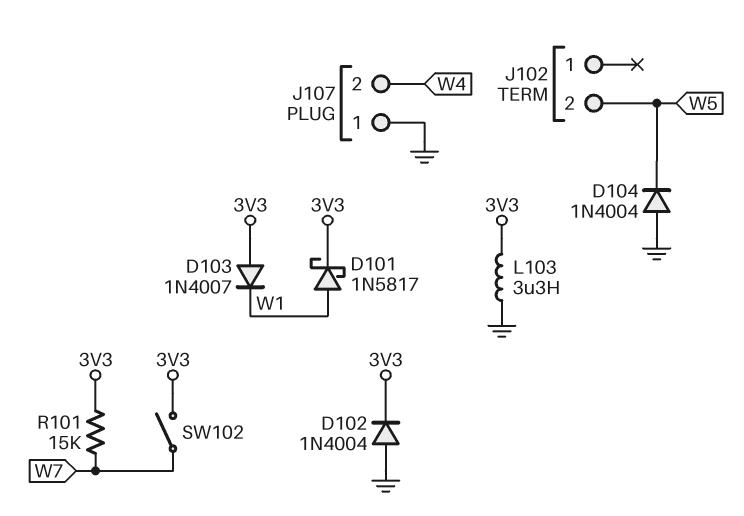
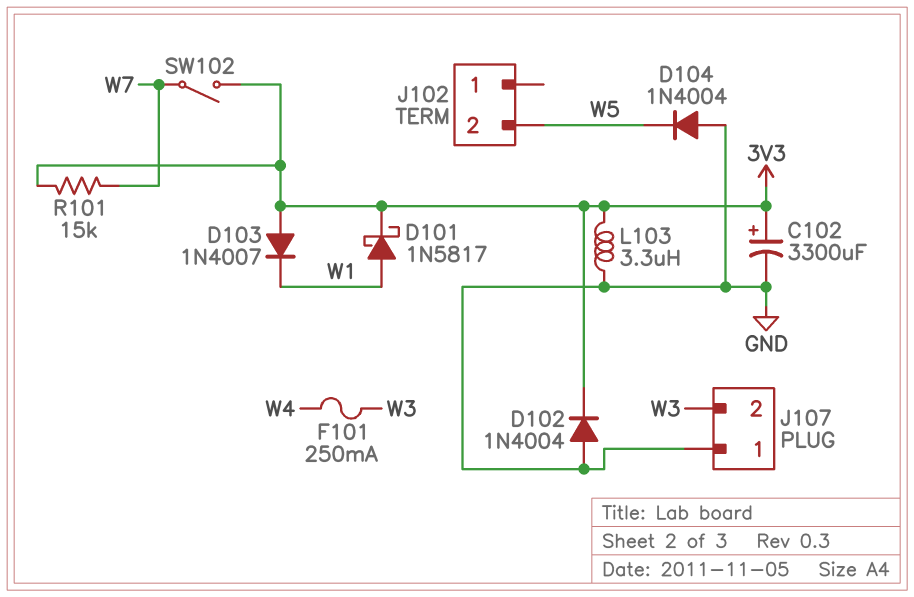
C102: none -> 3300uF (plus 3V3, minus GND)
F101: none -> 250mA (W3, W4)
J107 pin 2: W4 -> W3

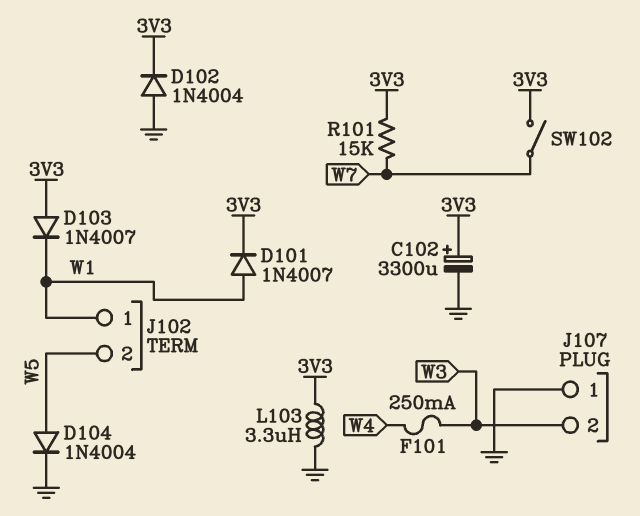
D101: schottky 1N5817 (A W1, K 3V3) -> diode 1N4007 (A W1, K 3V3)
D104: diode 1N4004 (A GND, K W5) -> diode 1N4004 (A W5, K GND)
J102 pin 1: none -> W1

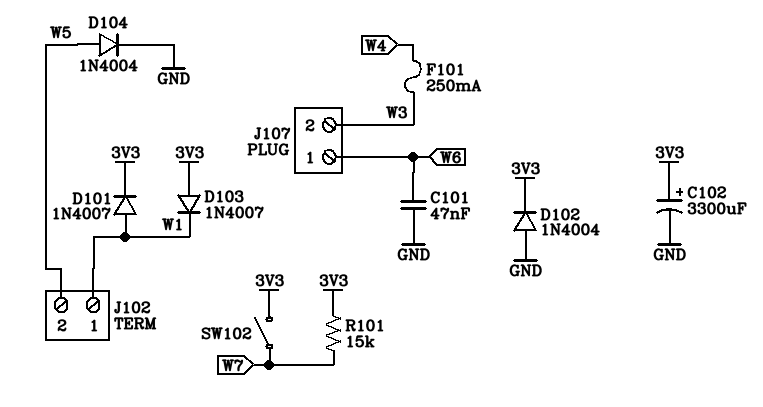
C101: none -> 47nF (GND, W6)
J107 pin 1: GND -> W6
L103: 3.3uH (3V3, GND) -> none

